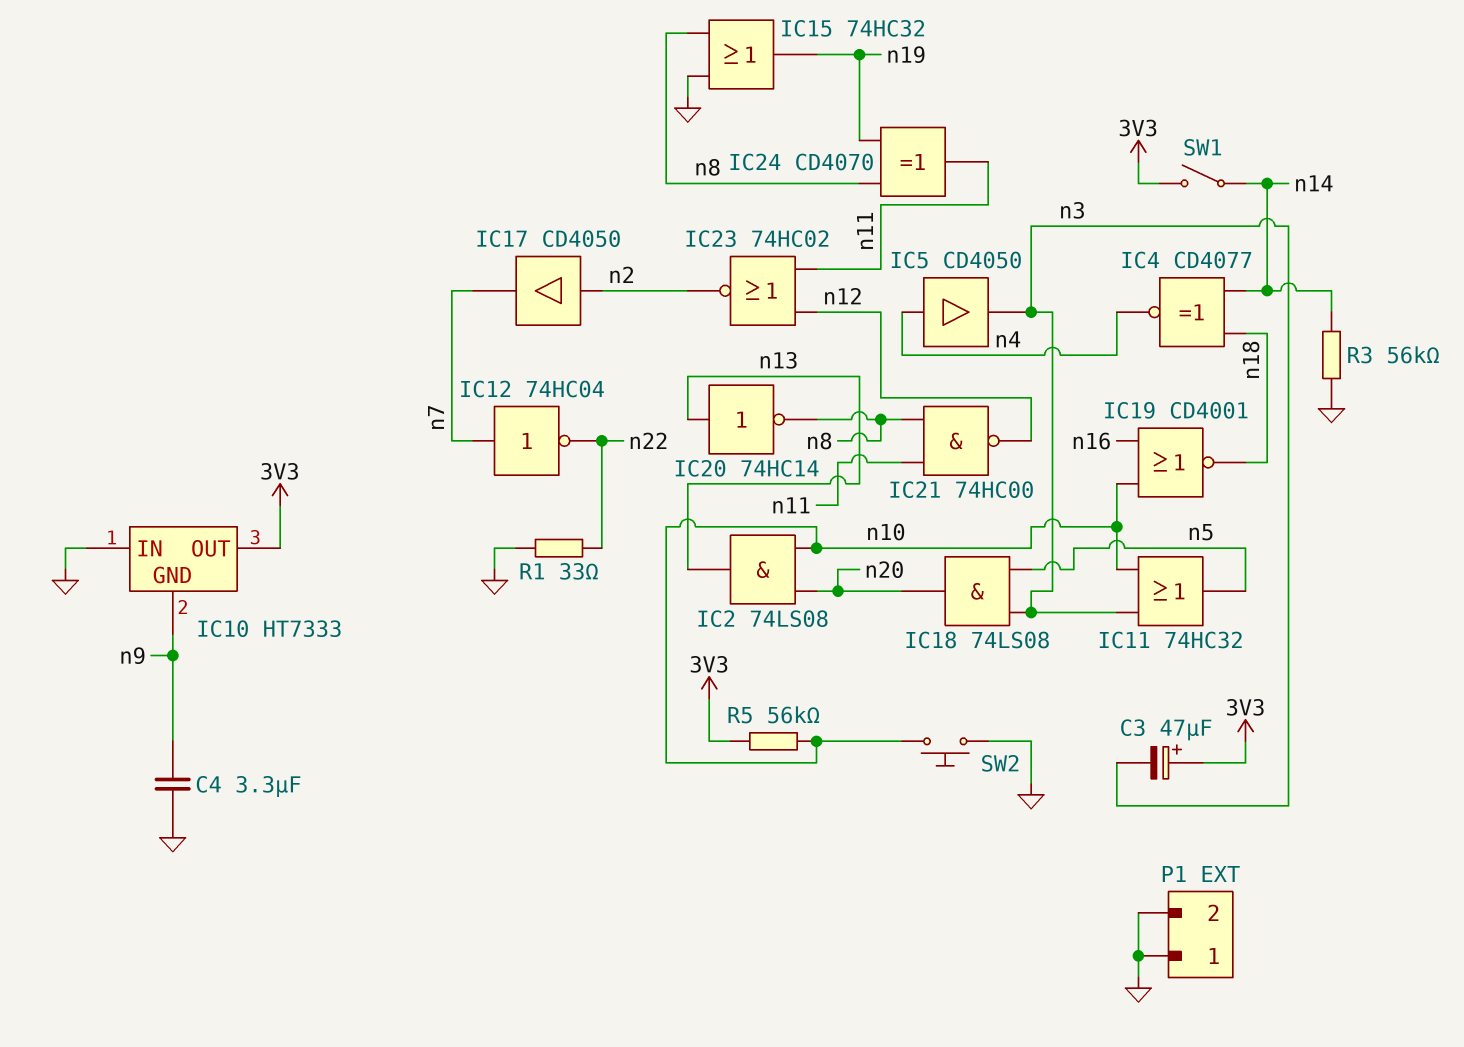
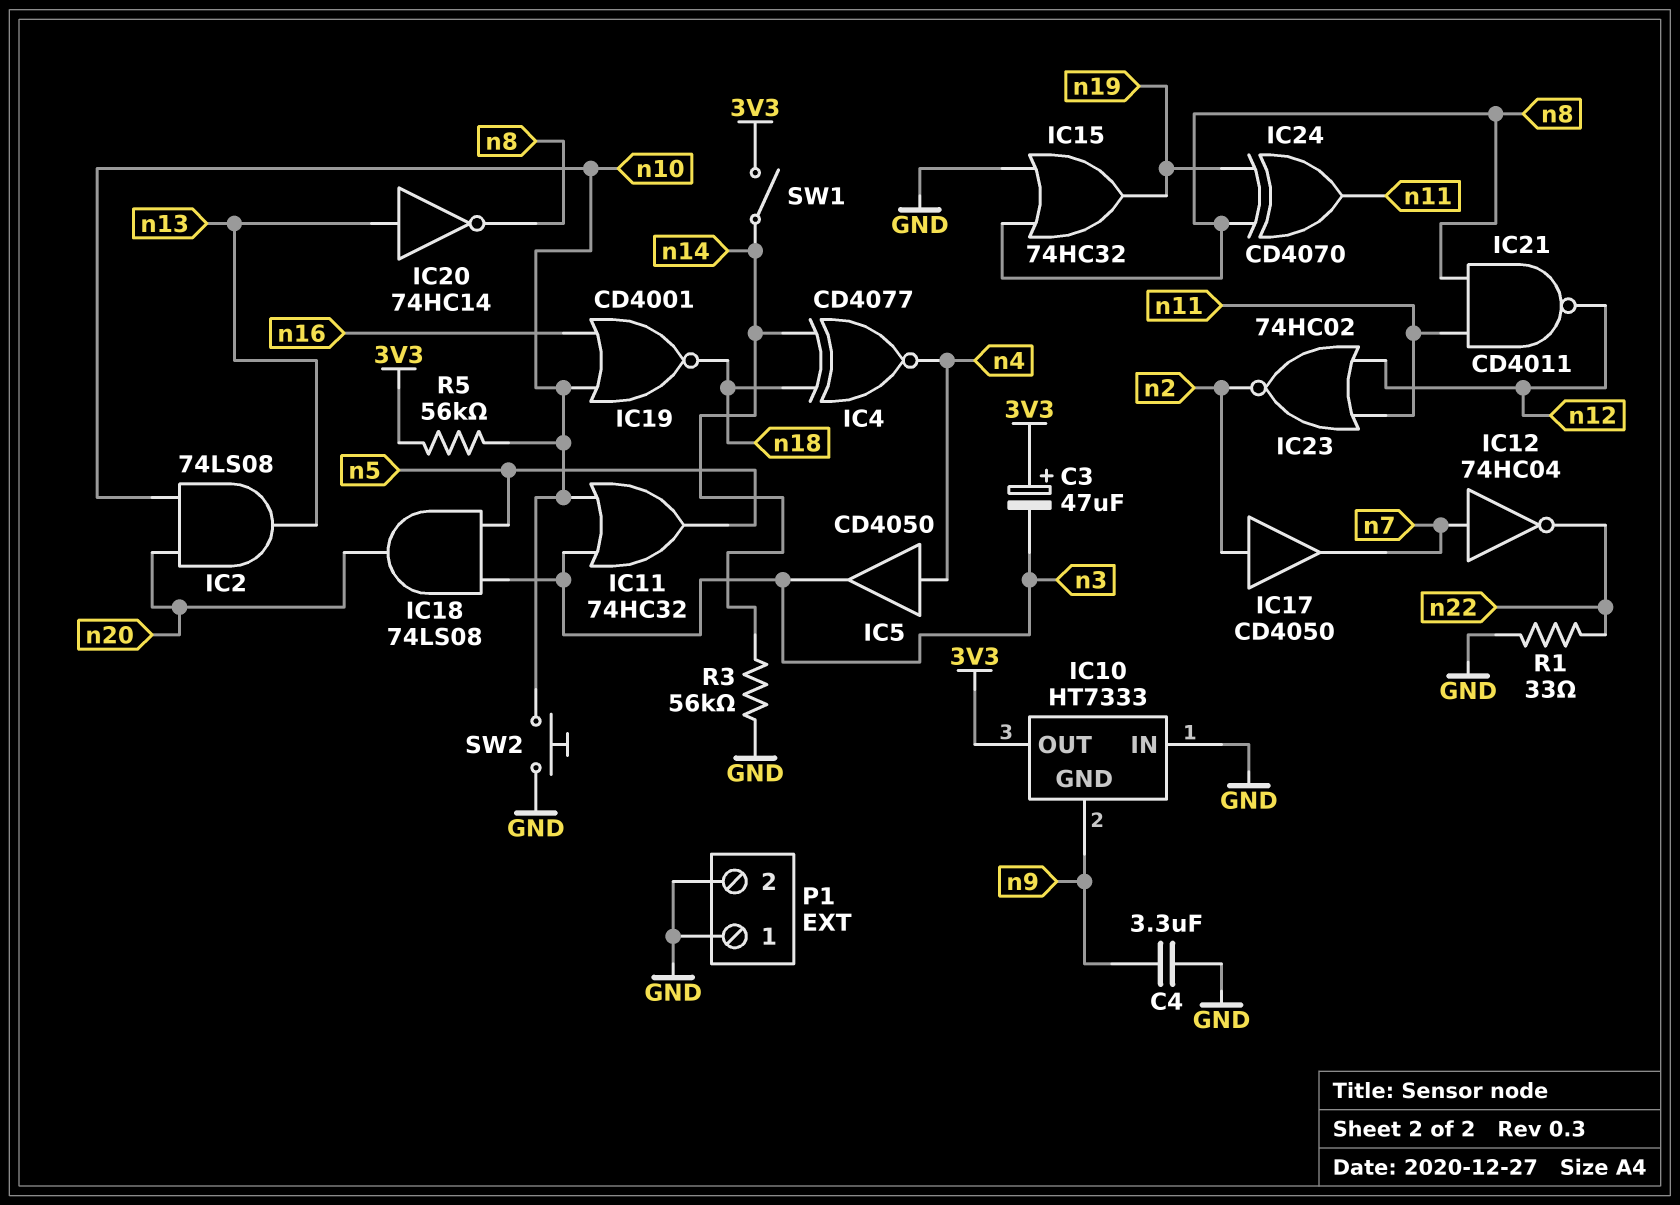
IC21: NAND 74HC00 (in n8, in n11, out n12) -> NAND CD4011 (in n8, in n11, out n12)

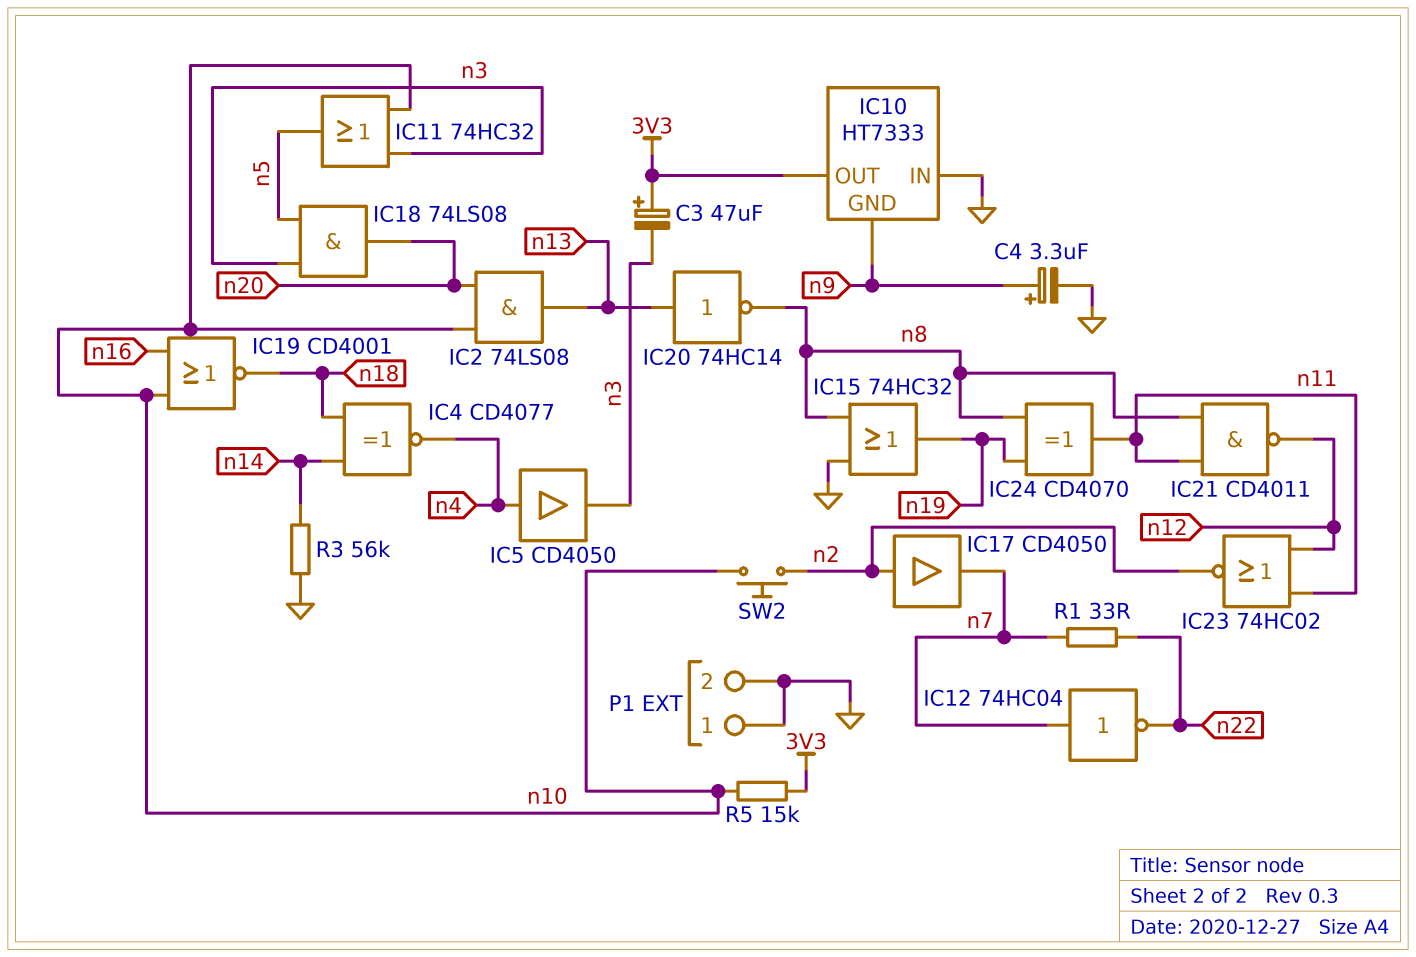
C4: 3.3uF (GND, n9) -> 3.3uF (plus n9, minus GND)
R1: 33 (GND, n22) -> 33 (n7, n22)
R5: 56k (3V3, n10) -> 15k (3V3, n10)
SW1: switch (3V3, n14) -> none
SW2: button (GND, n10) -> button (n2, n10)

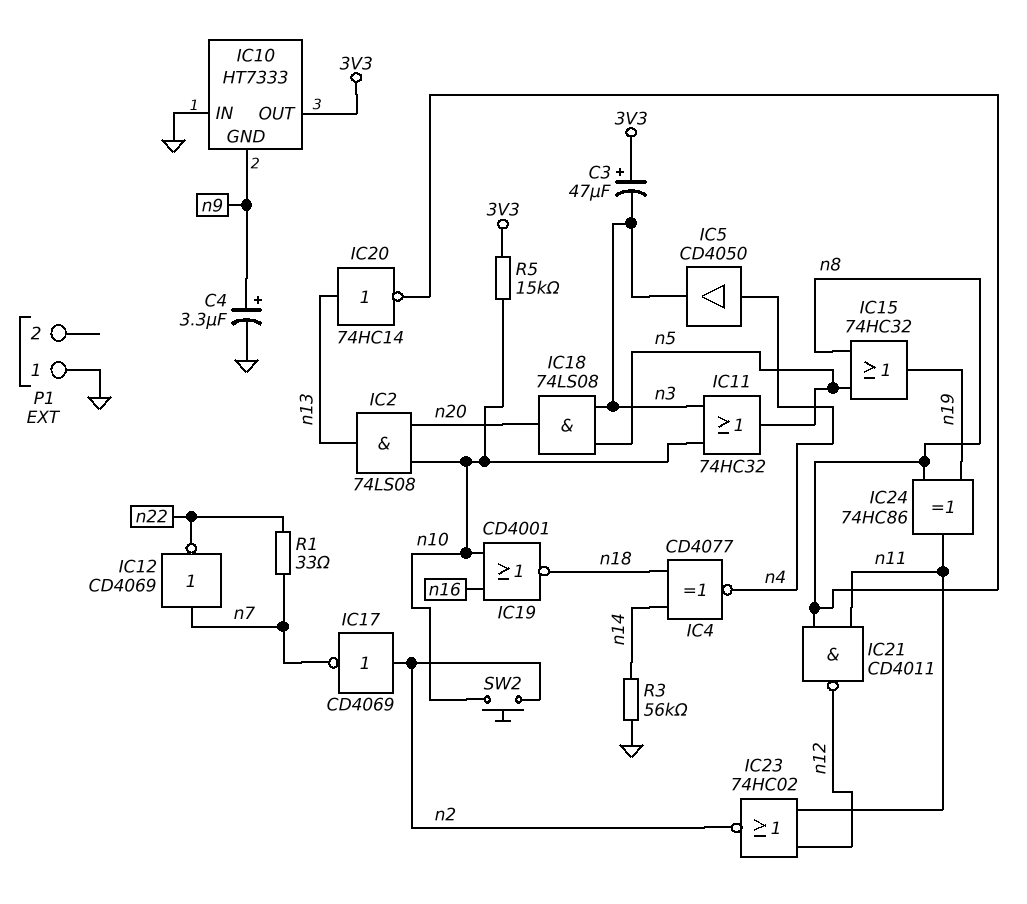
IC12: NOT 74HC04 (in n7, out n22) -> NOT CD4069 (in n7, out n22)
IC15: OR 74HC32 (in GND, in n8, out n19) -> OR 74HC32 (in n5, in n8, out n19)
IC17: buffer CD4050 (in n2, out n7) -> NOT CD4069 (in n2, out n7)
IC24: XOR CD4070 (in n8, in n19, out n11) -> XOR 74HC86 (in n8, in n19, out n11)
P1 pin 2: GND -> none

